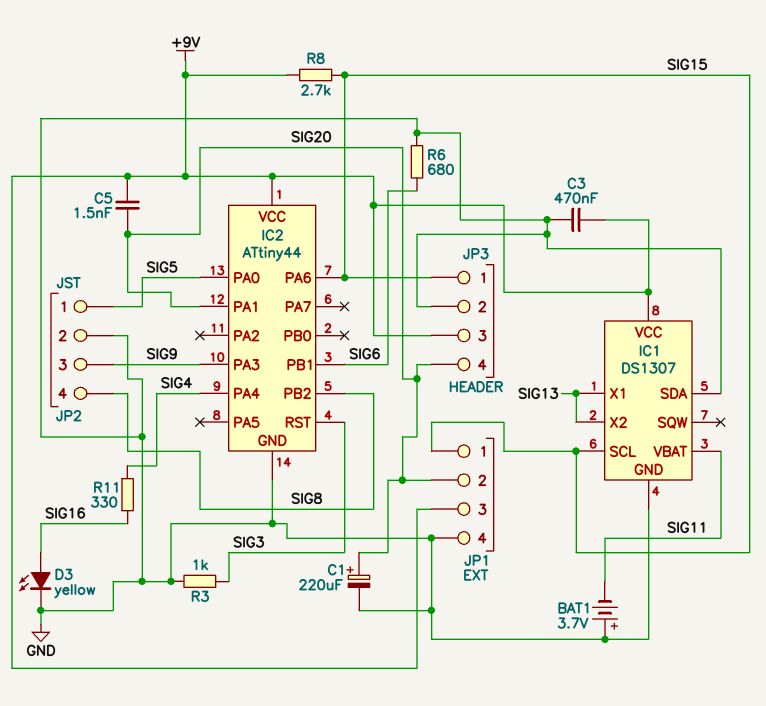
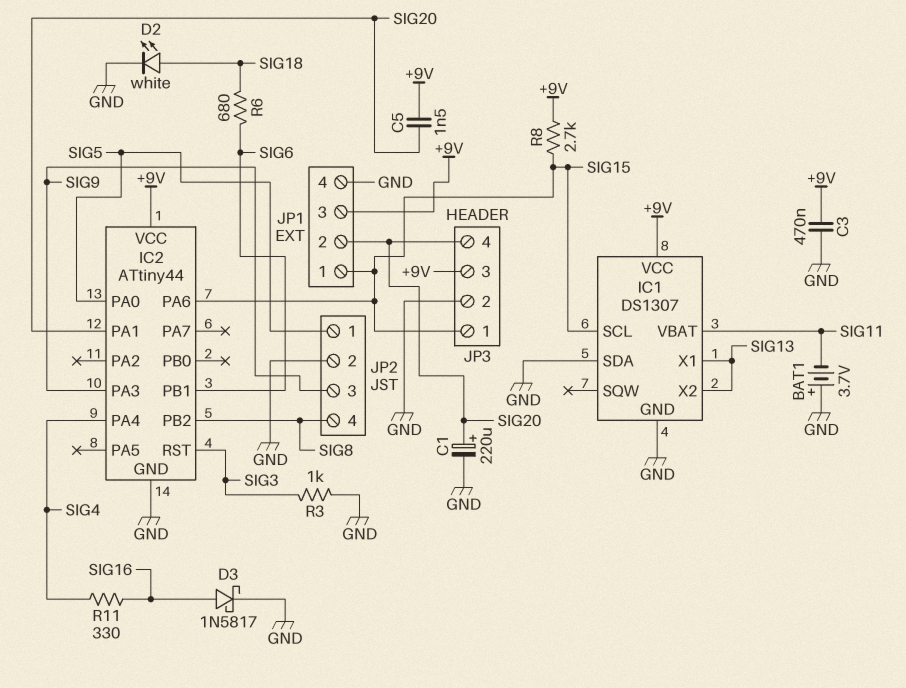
D2: none -> LED white (A SIG18, K GND)
D3: LED yellow (A SIG16, K GND) -> schottky 1N5817 (A SIG16, K GND)
R6: 680 (GND, SIG6) -> 680 (SIG6, SIG18)

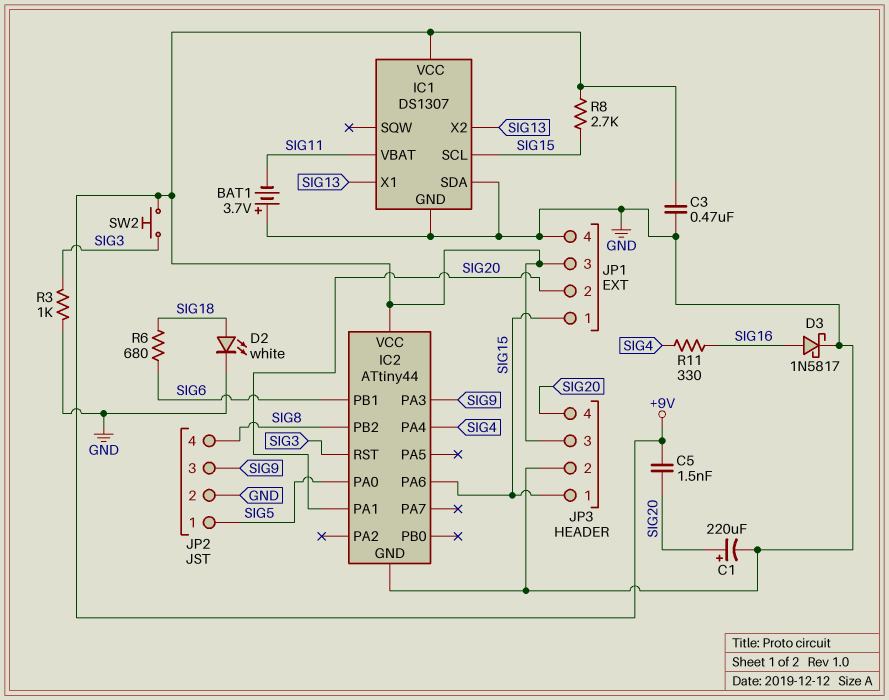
SW2: none -> button (+9V, SIG3)

